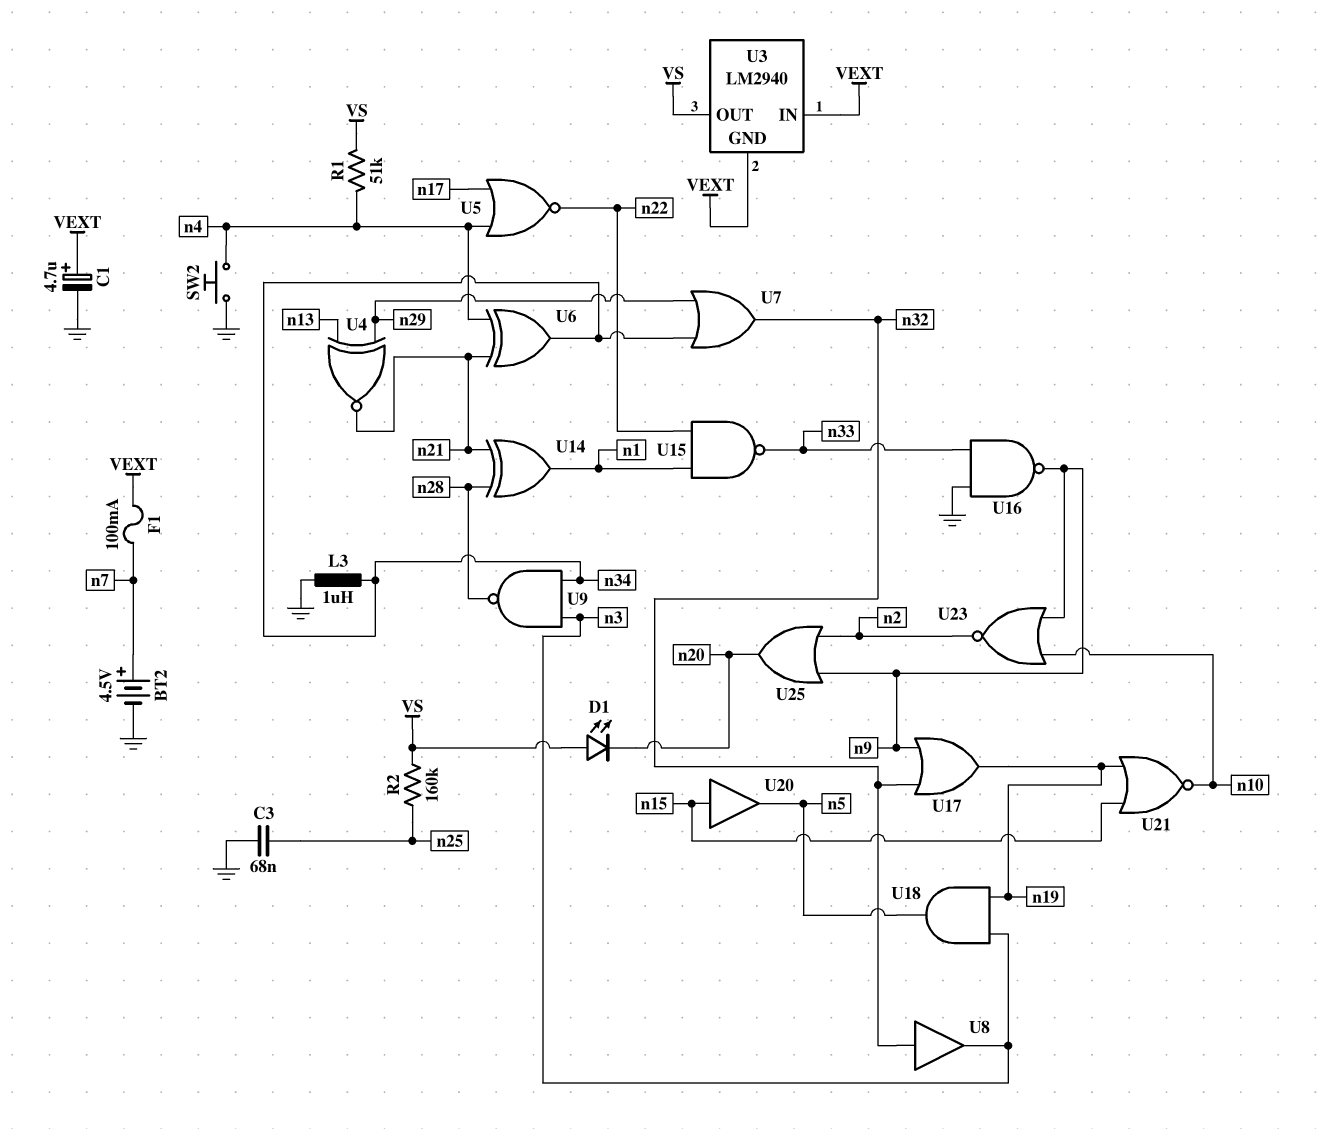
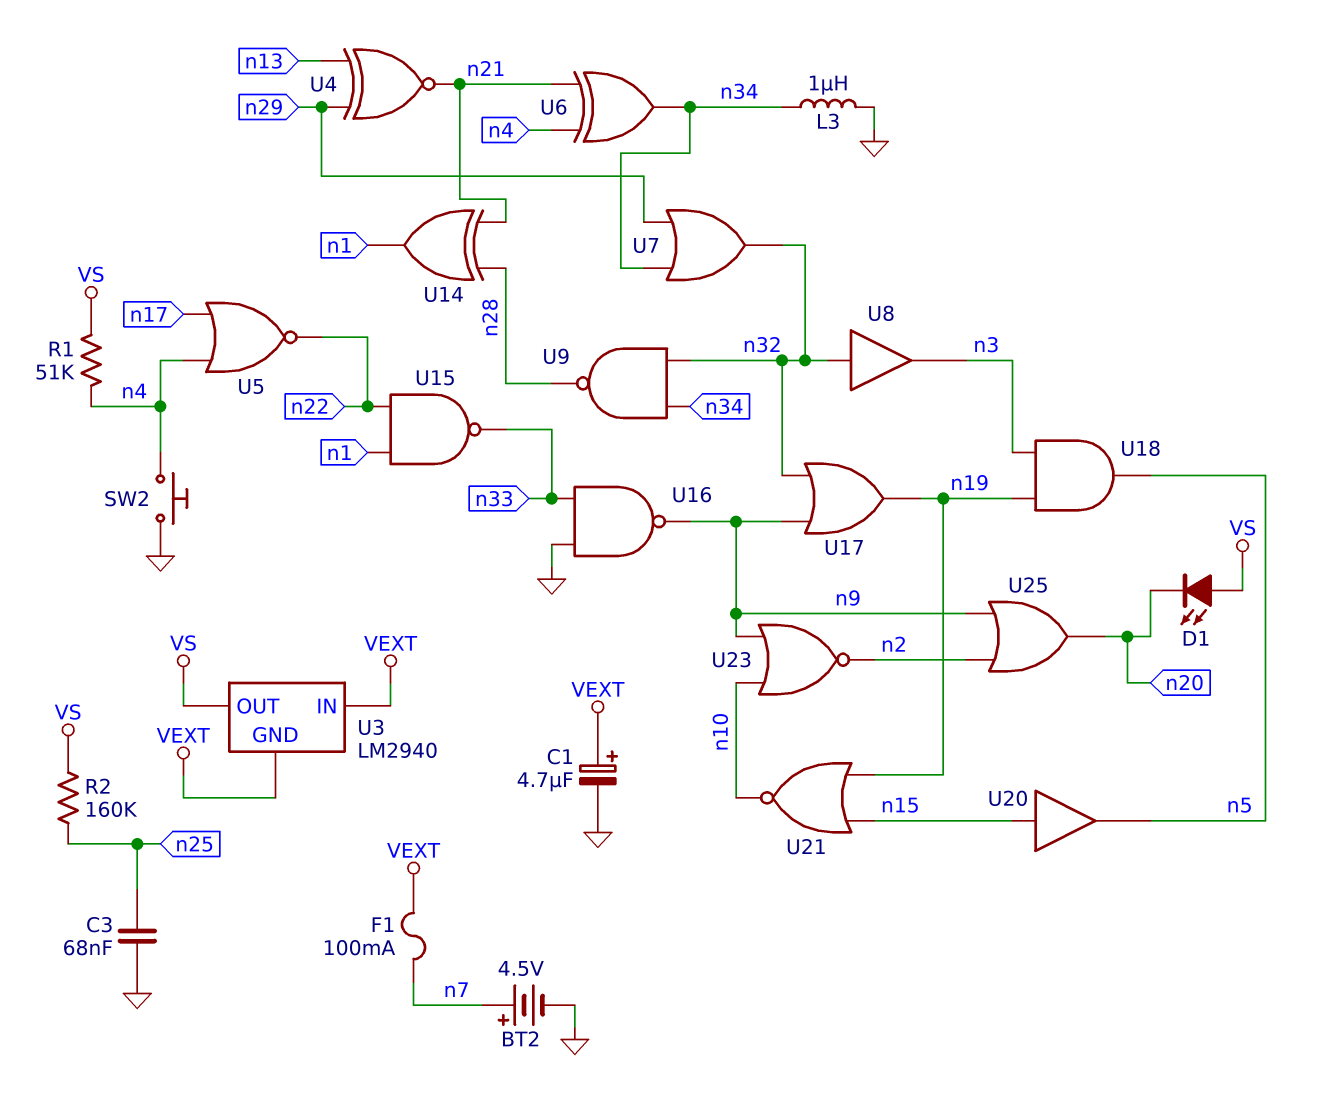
U9: NAND (in n3, in n34, out n28) -> NAND (in n32, in n34, out n28)

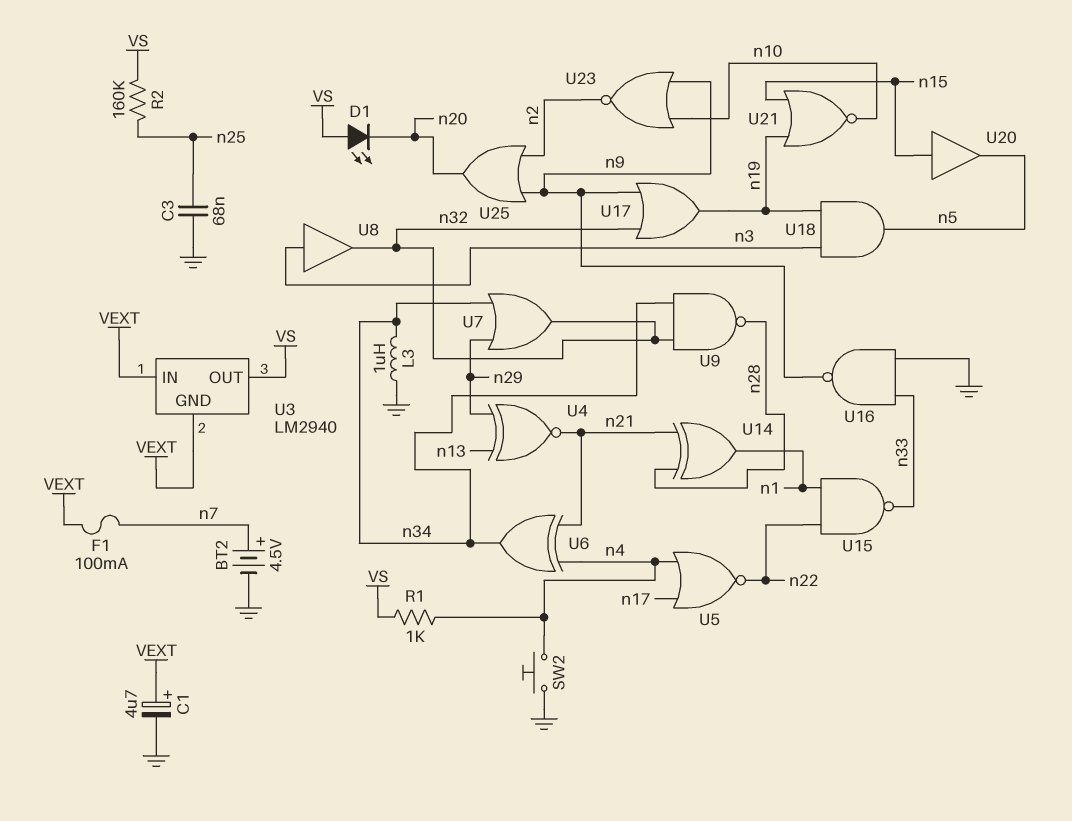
R1: 51k (VS, n4) -> 1k (VS, n4)
U8: buffer (in n32, out n3) -> buffer (in n3, out n32)

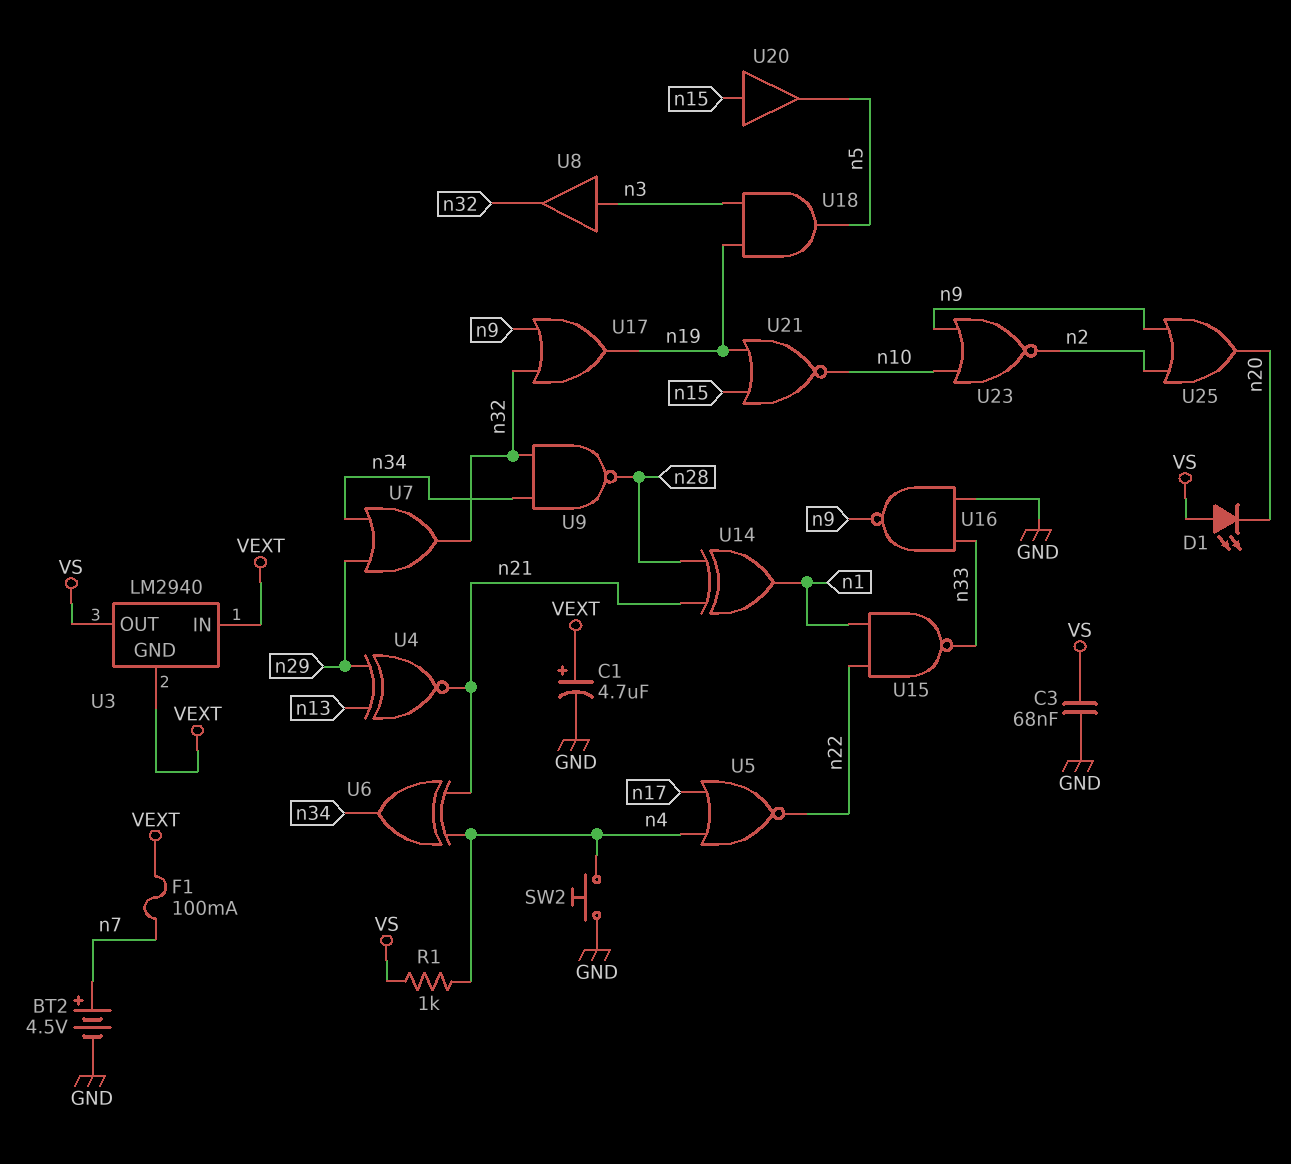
C3: 68nF (GND, n25) -> 68nF (GND, VS)
L3: 1uH (GND, n34) -> none
R2: 160k (VS, n25) -> none

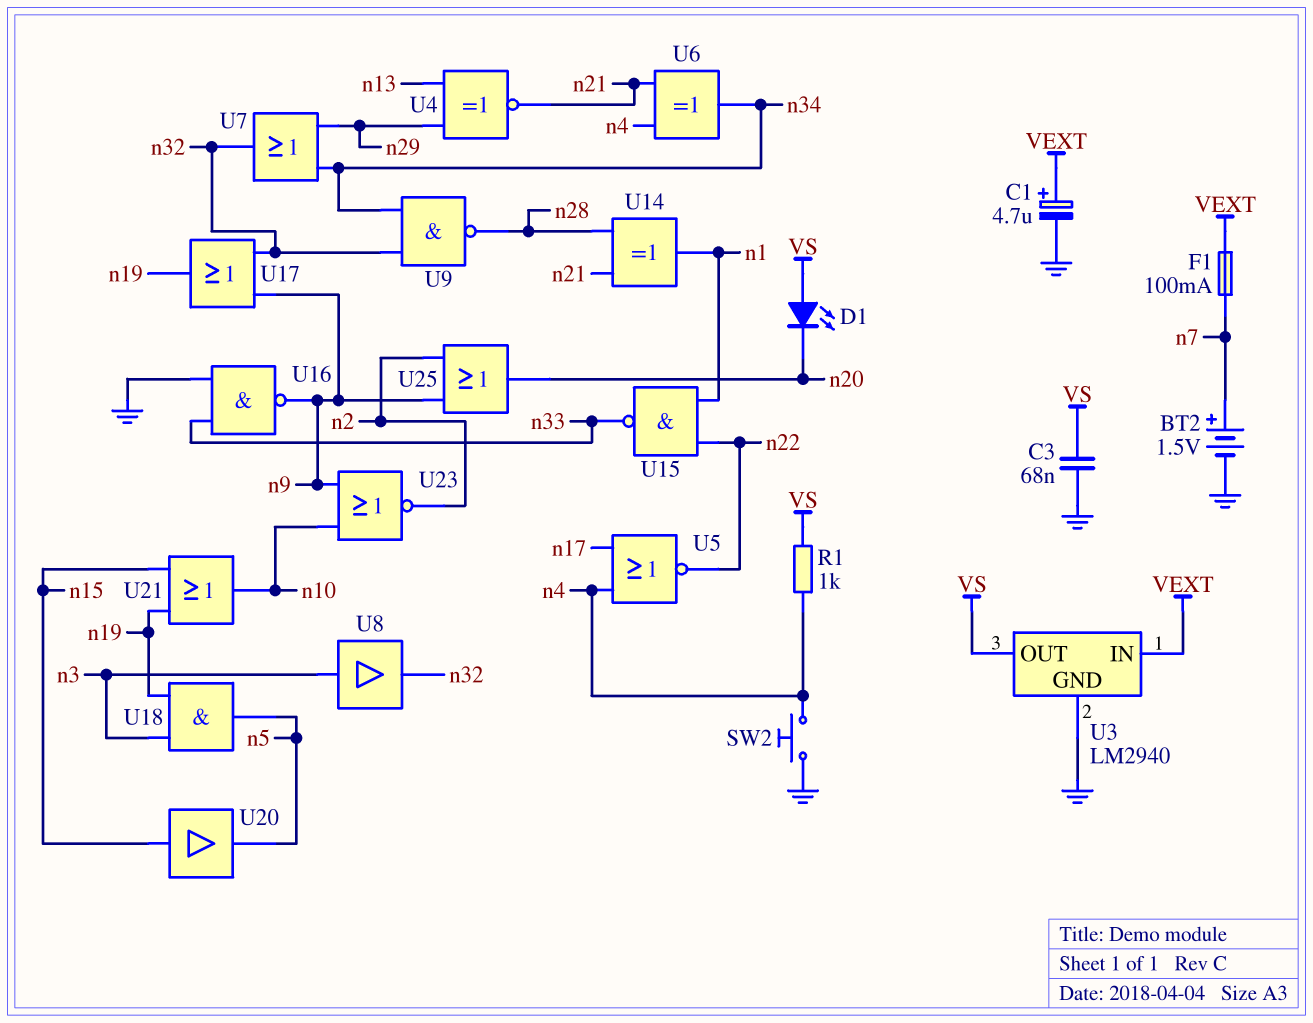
BT2: 4.5V (plus n7, minus GND) -> 1.5V (plus n7, minus GND)
U3 pin GND: VEXT -> GND
U21: NOR (in n15, in n19, out n10) -> OR (in n15, in n19, out n10)

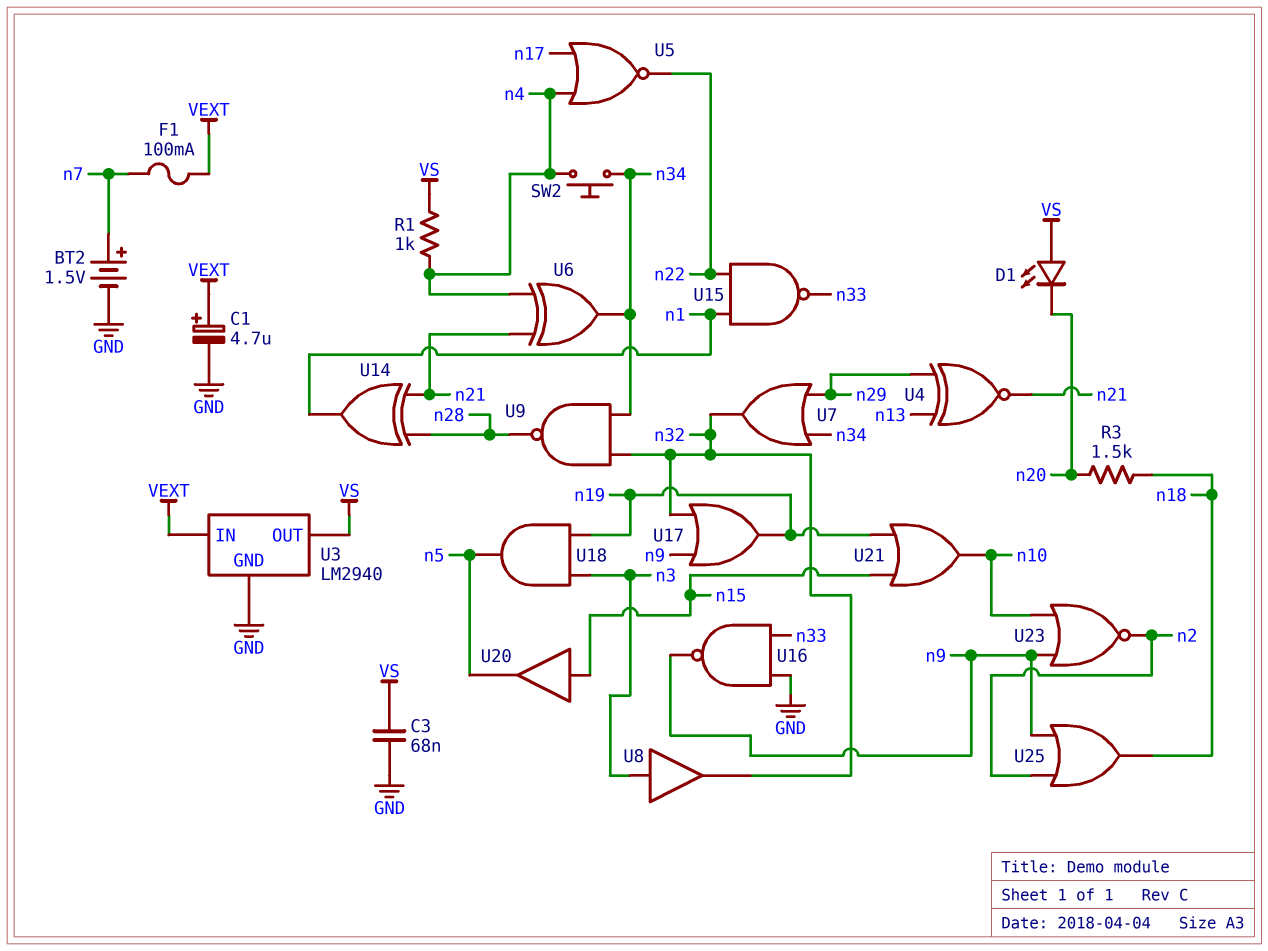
R3: none -> 1.5k (n18, n20)
SW2: button (GND, n4) -> button (n4, n34)
U25: OR (in n2, in n9, out n20) -> OR (in n2, in n9, out n18)

